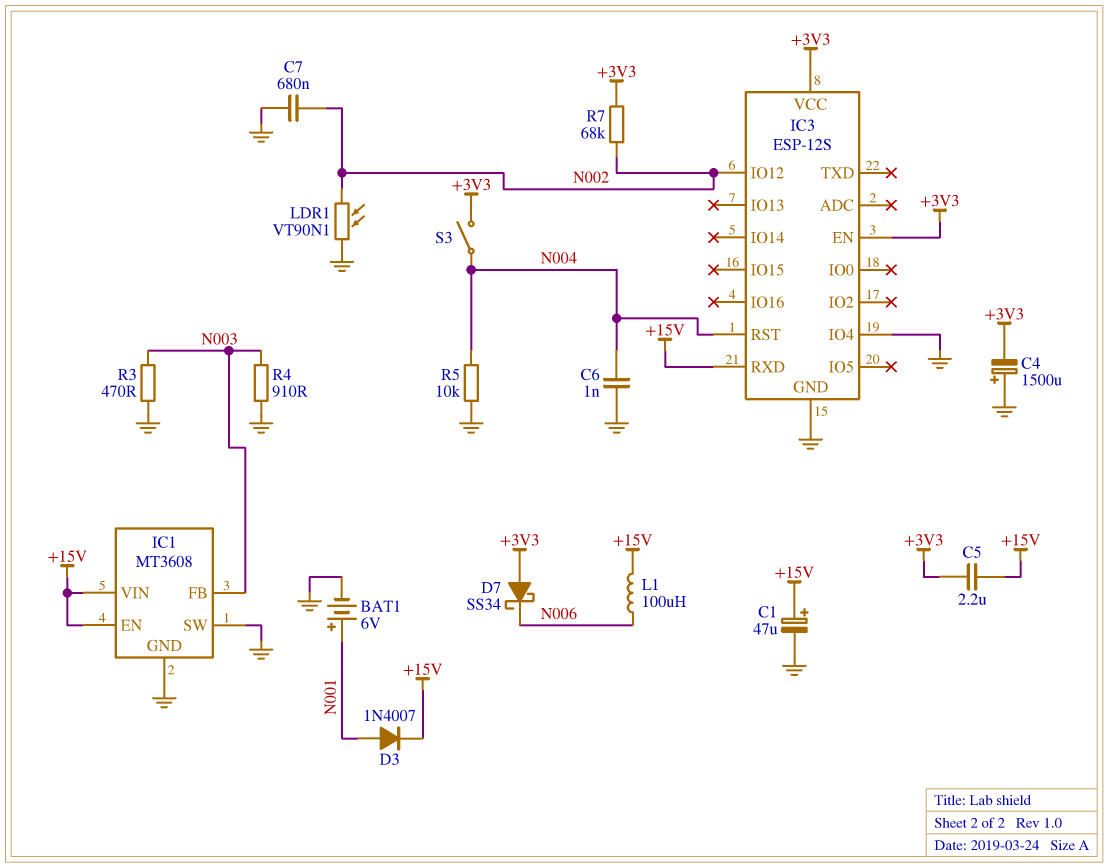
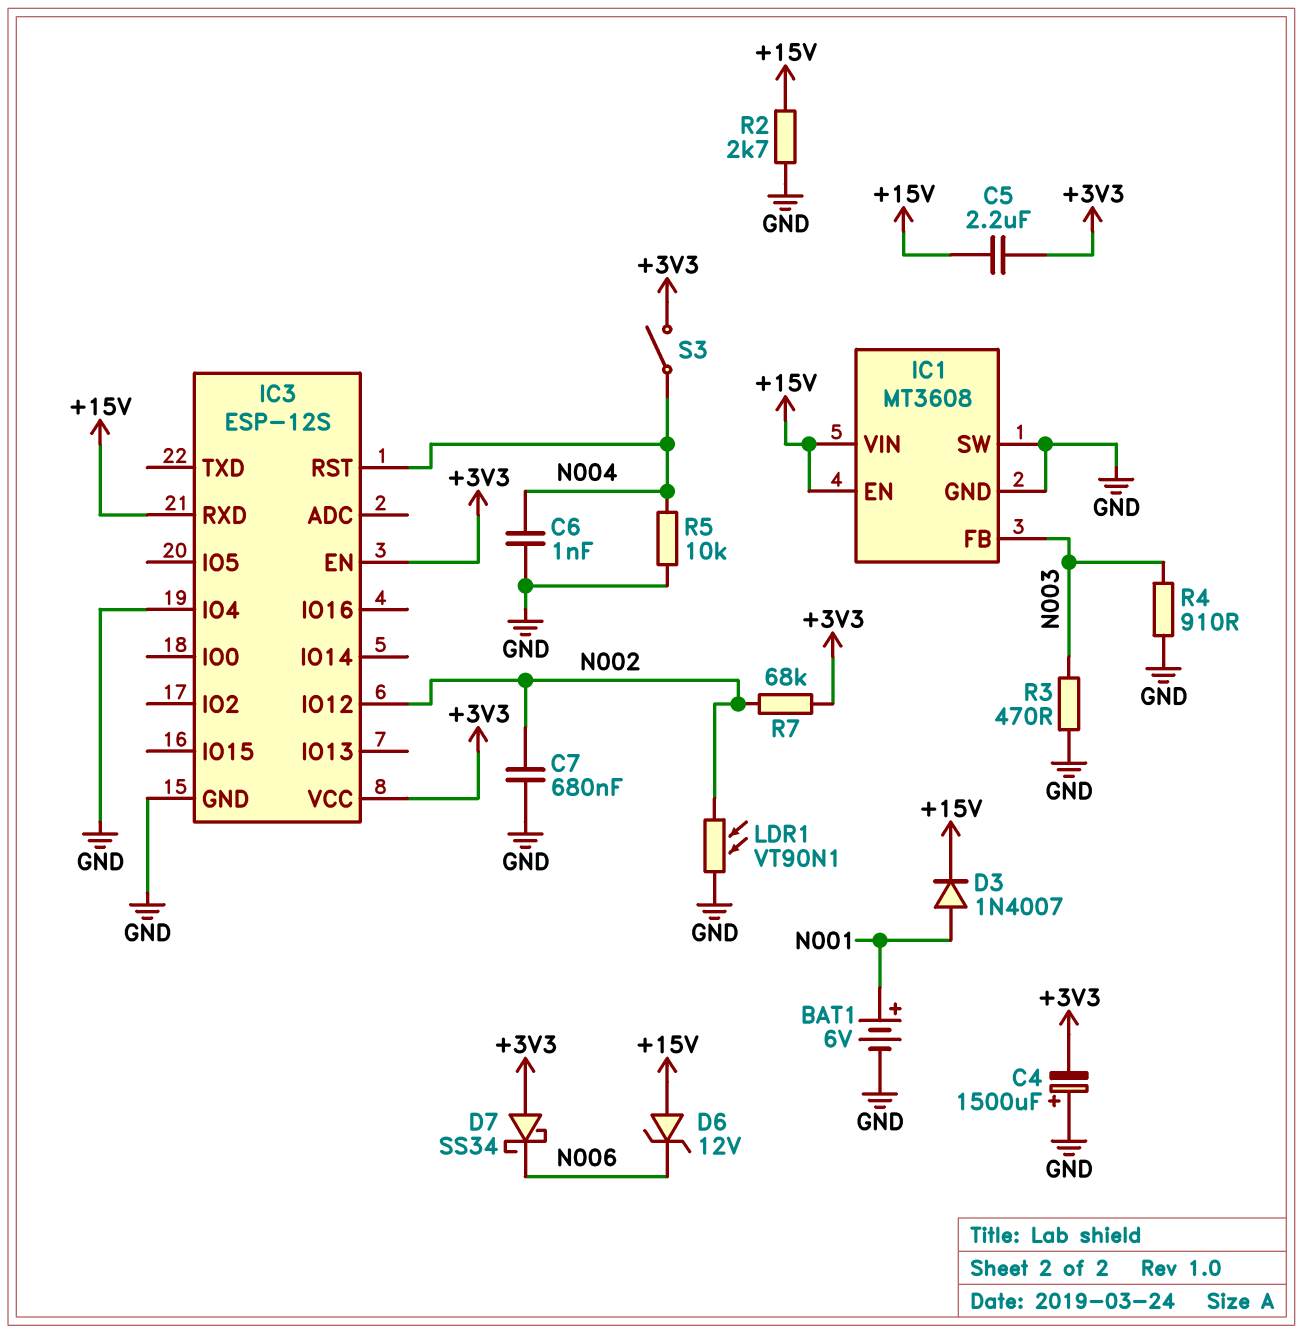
C1: 47uF (plus +15V, minus GND) -> none
D6: none -> zener 12V (A +15V, K N006)
L1: 100uH (+15V, N006) -> none
R2: none -> 2.7k (+15V, GND)

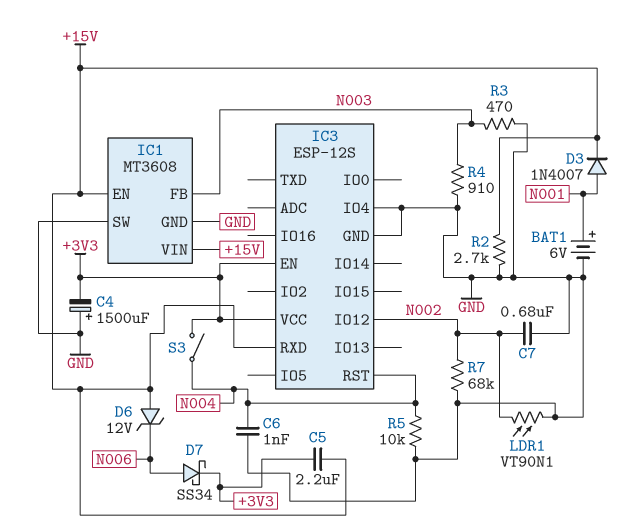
D7: schottky SS34 (A +3V3, K N006) -> schottky SS34 (A N006, K +3V3)
R7: 68k (+3V3, N002) -> 68k (GND, N002)

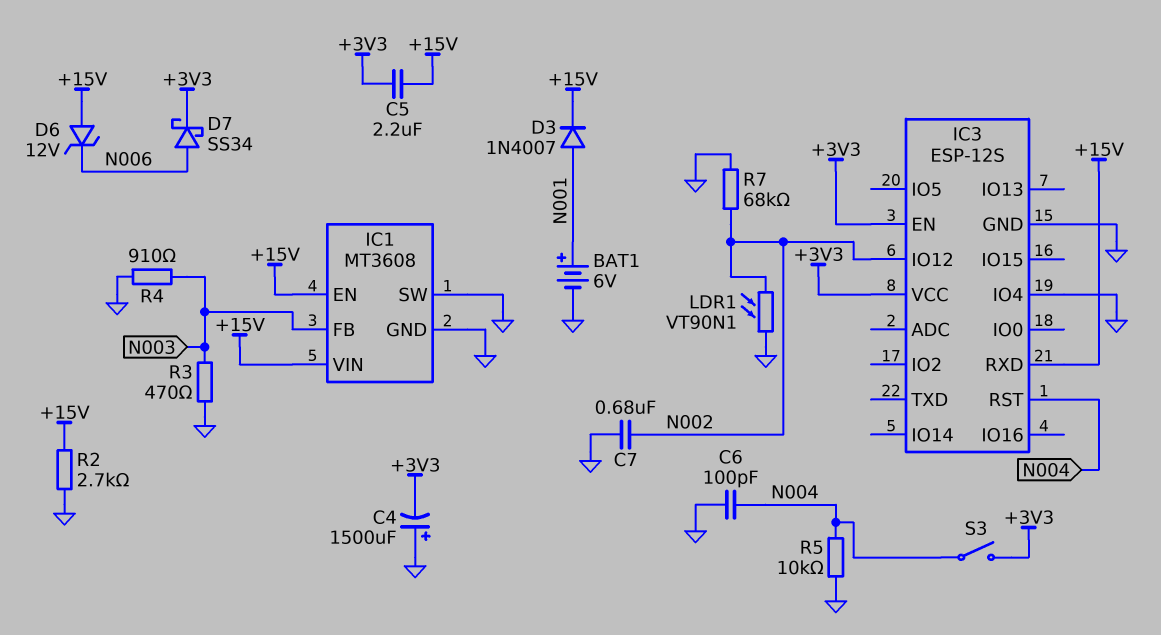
C6: 1nF (GND, N004) -> 100pF (GND, N004)

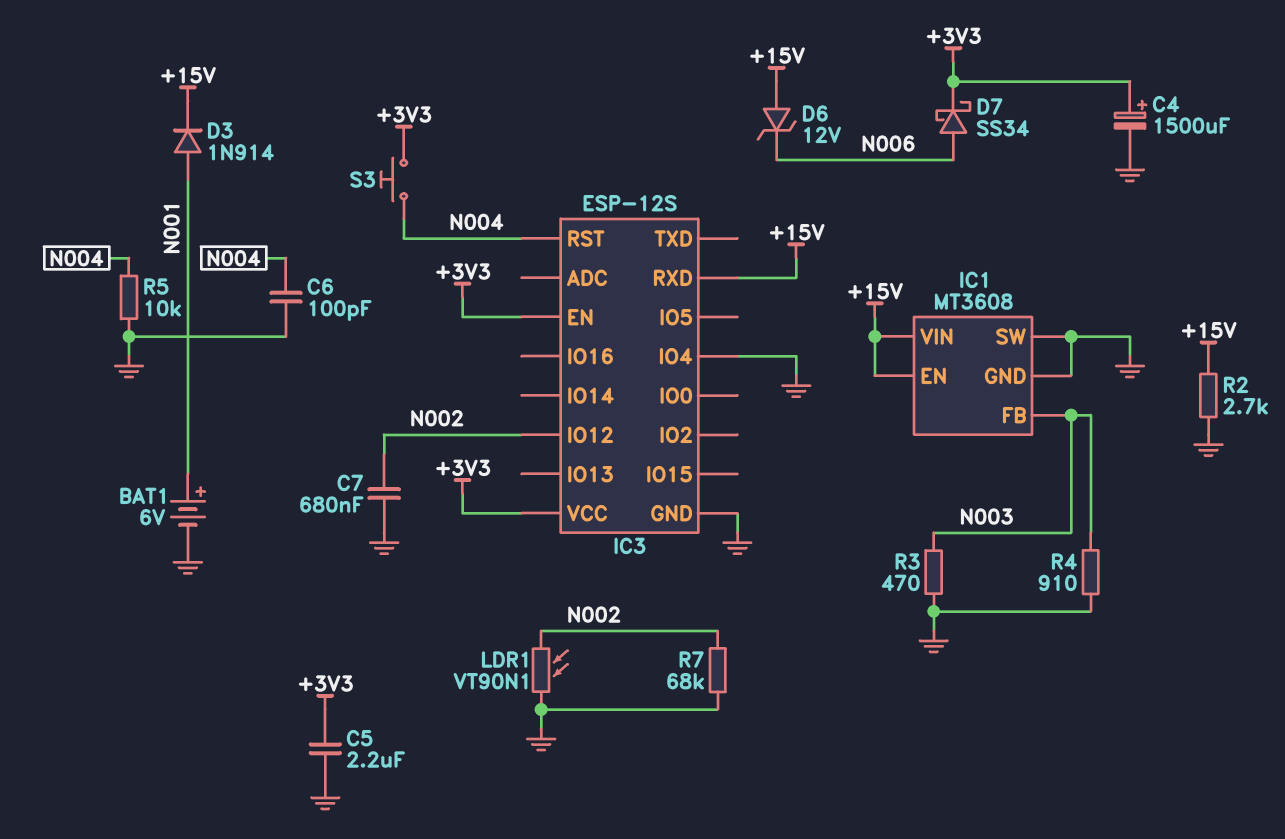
C4: 1500uF (plus GND, minus +3V3) -> 1500uF (plus +3V3, minus GND)
C5: 2.2uF (+3V3, +15V) -> 2.2uF (+3V3, GND)
D3: diode 1N4007 (A N001, K +15V) -> diode 1N914 (A N001, K +15V)
S3: switch (+3V3, N004) -> button (+3V3, N004)

